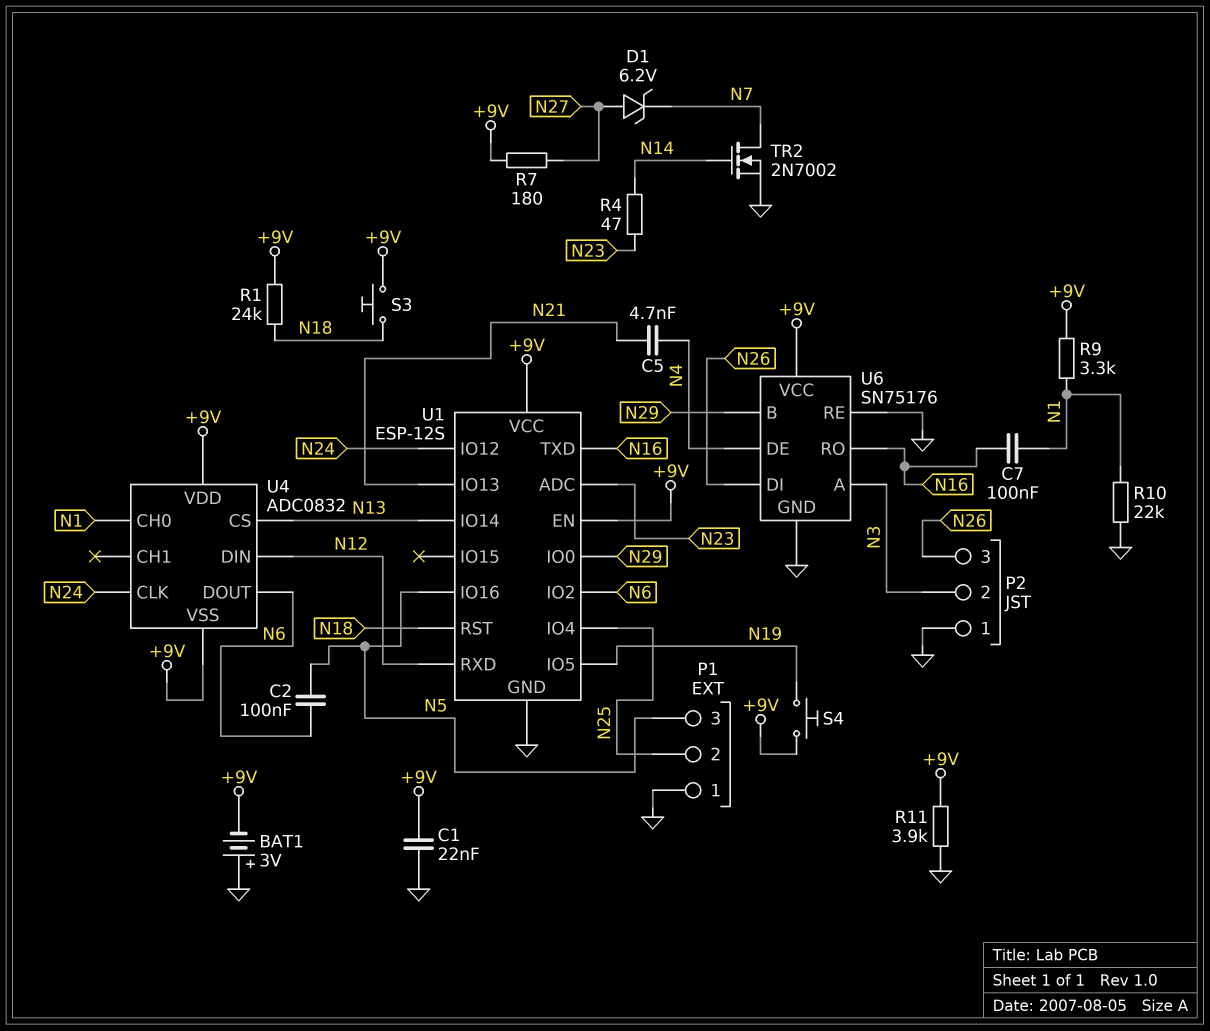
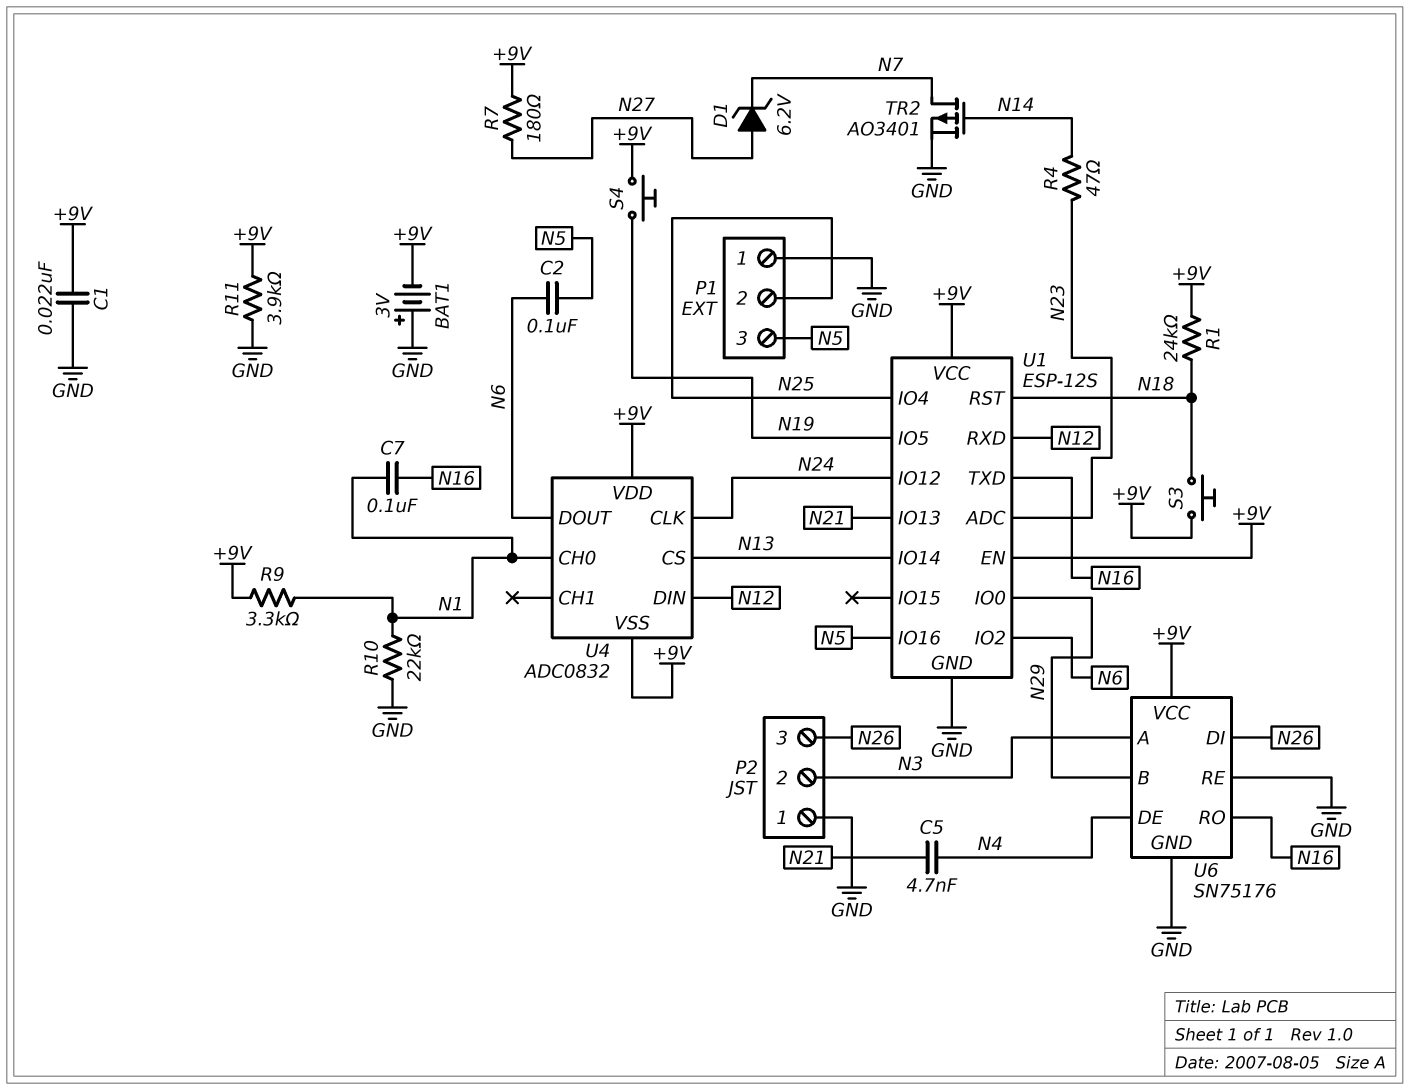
TR2: NMOS 2N7002 (G N14, D N7, S GND) -> PMOS AO3401 (G N14, D N7, S GND)

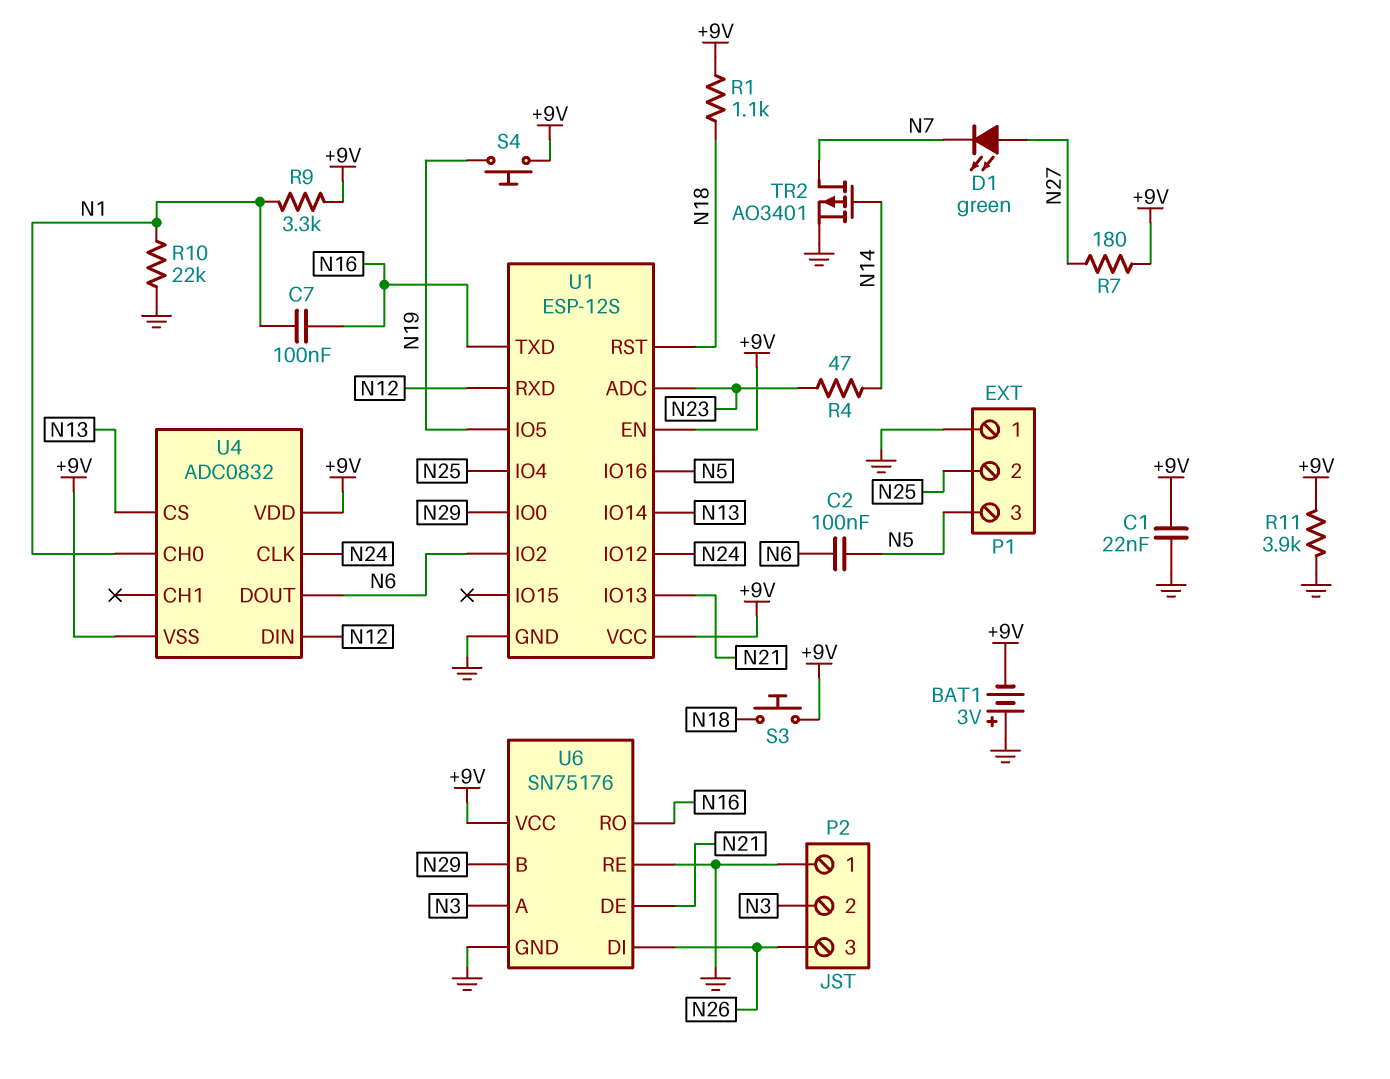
C5: 4.7nF (N4, N21) -> none
D1: zener 6.2V (A N27, K N7) -> LED green (A N27, K N7)
R1: 24k (+9V, N18) -> 1.1k (+9V, N18)
U6 pin DE: N4 -> N21

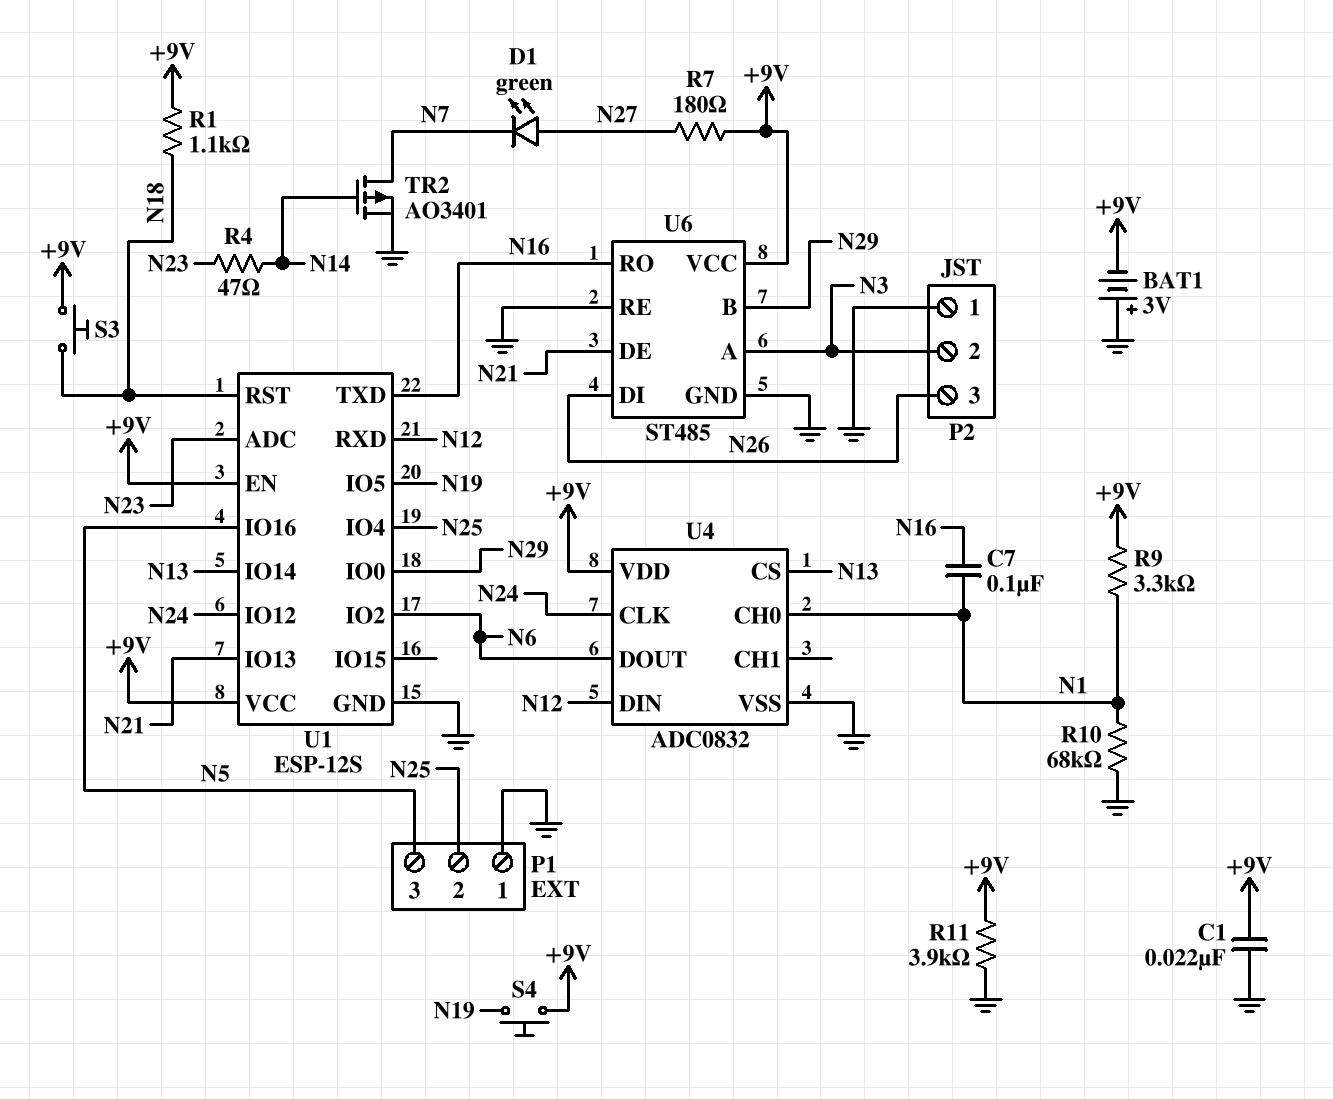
C2: 100nF (N5, N6) -> none
R10: 22k (GND, N1) -> 68k (GND, N1)
U4 pin VSS: +9V -> GND
U6: SN75176 -> ST485

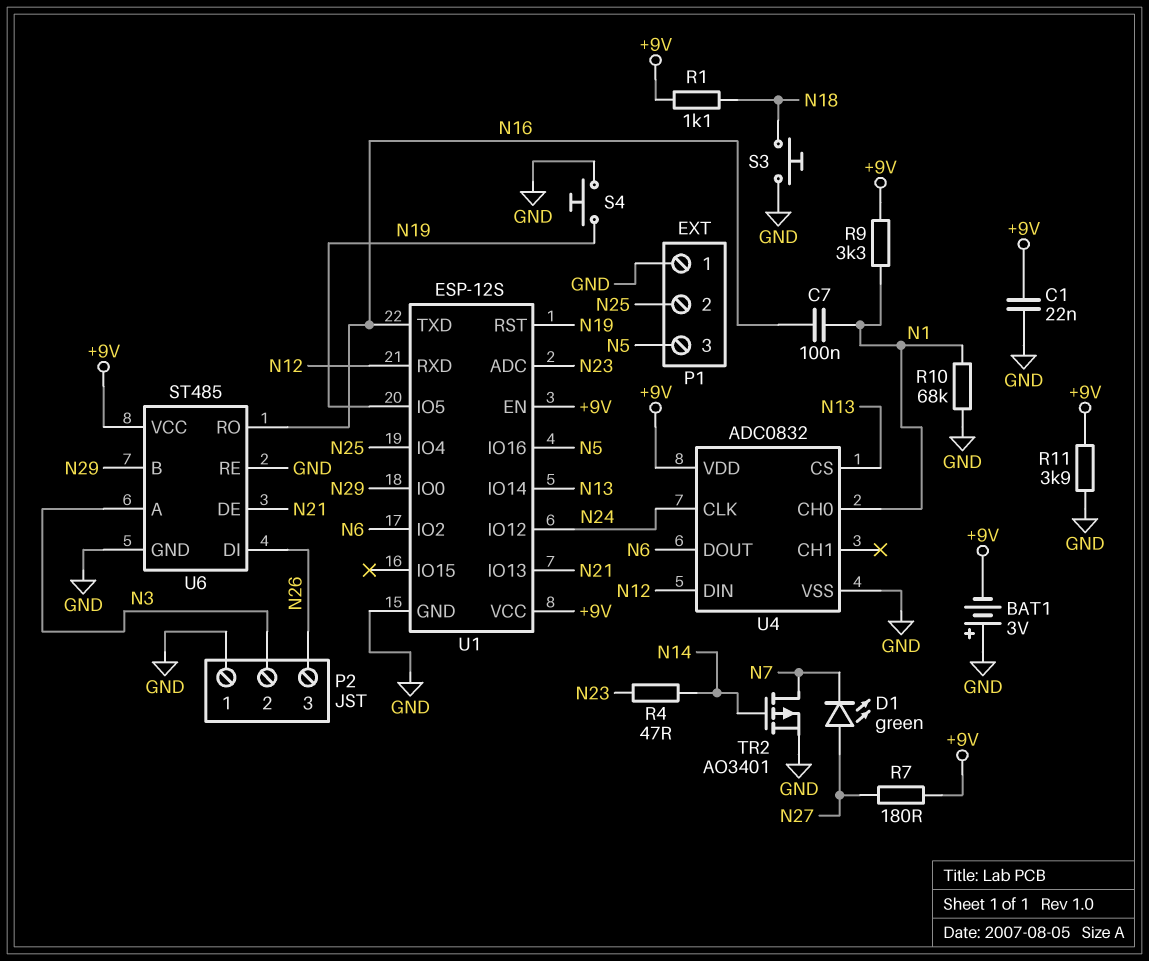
S3: button (+9V, N18) -> button (GND, N18)
S4: button (+9V, N19) -> button (GND, N19)
U1 pin RST: N18 -> N19

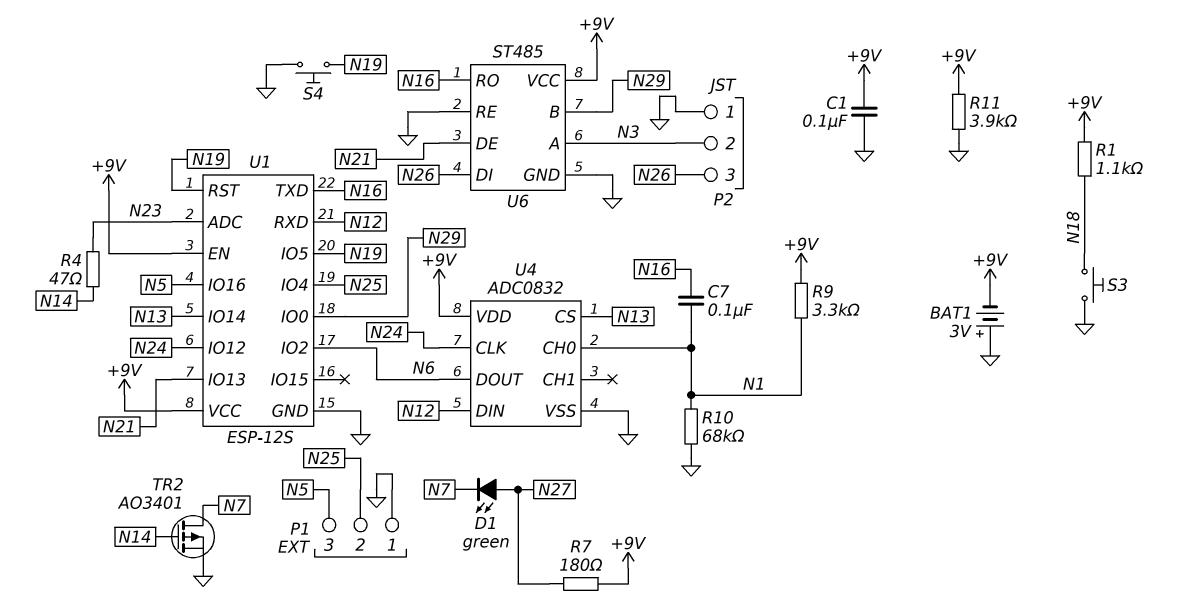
C1: 22nF (+9V, GND) -> 100nF (+9V, GND)

